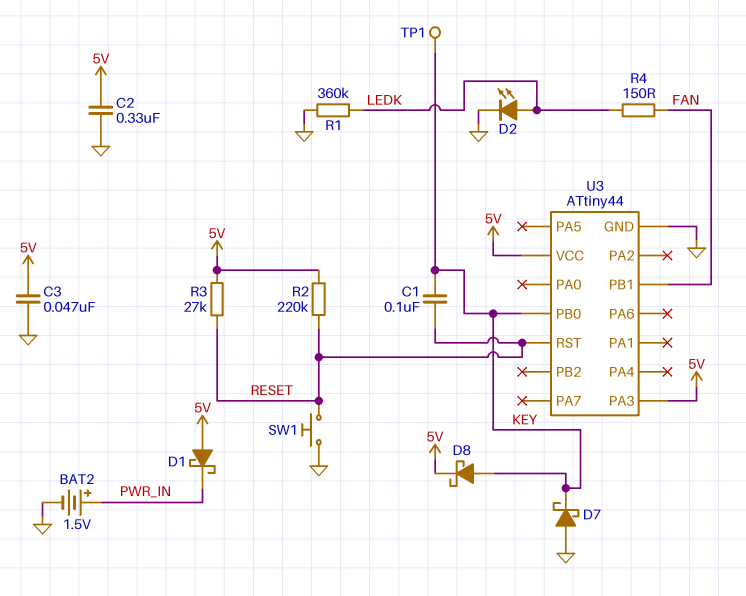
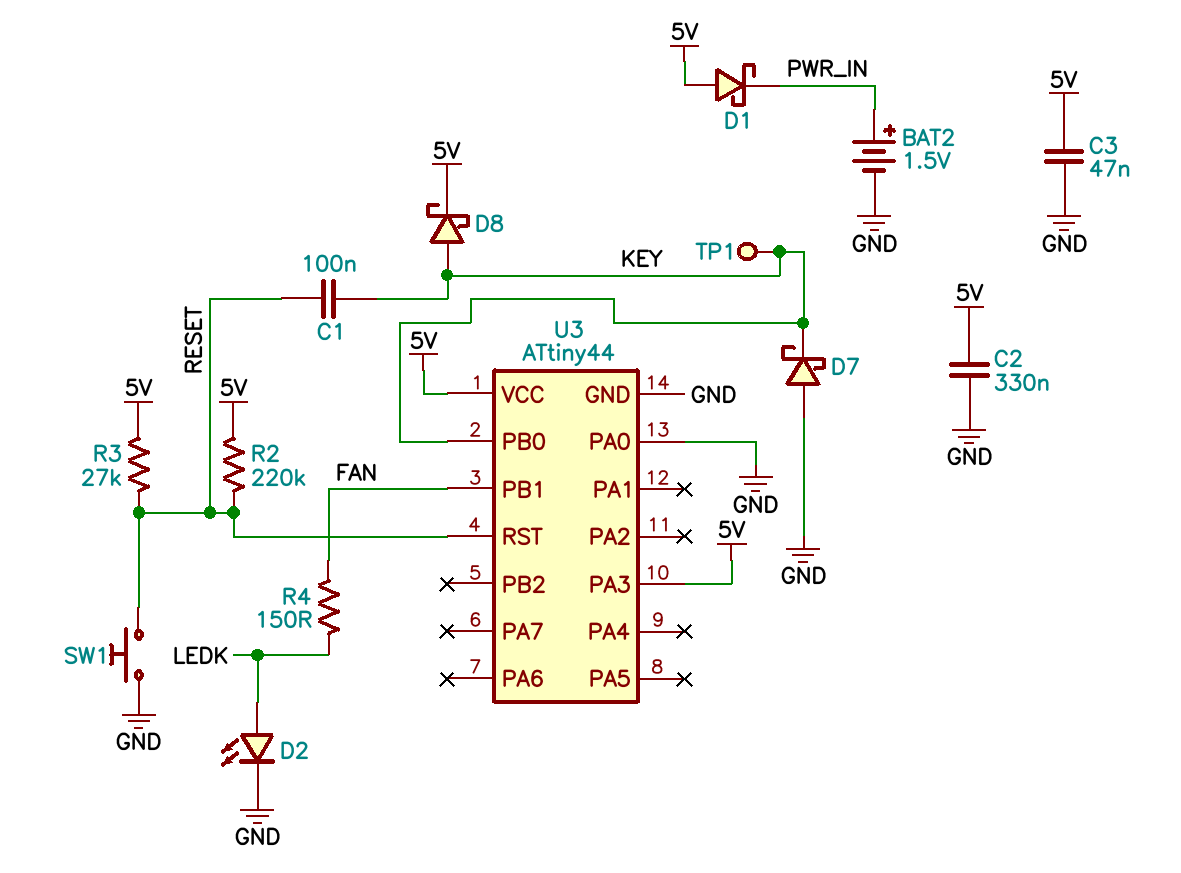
R1: 360k (GND, LEDK) -> none
U3 pin PA0: none -> GND

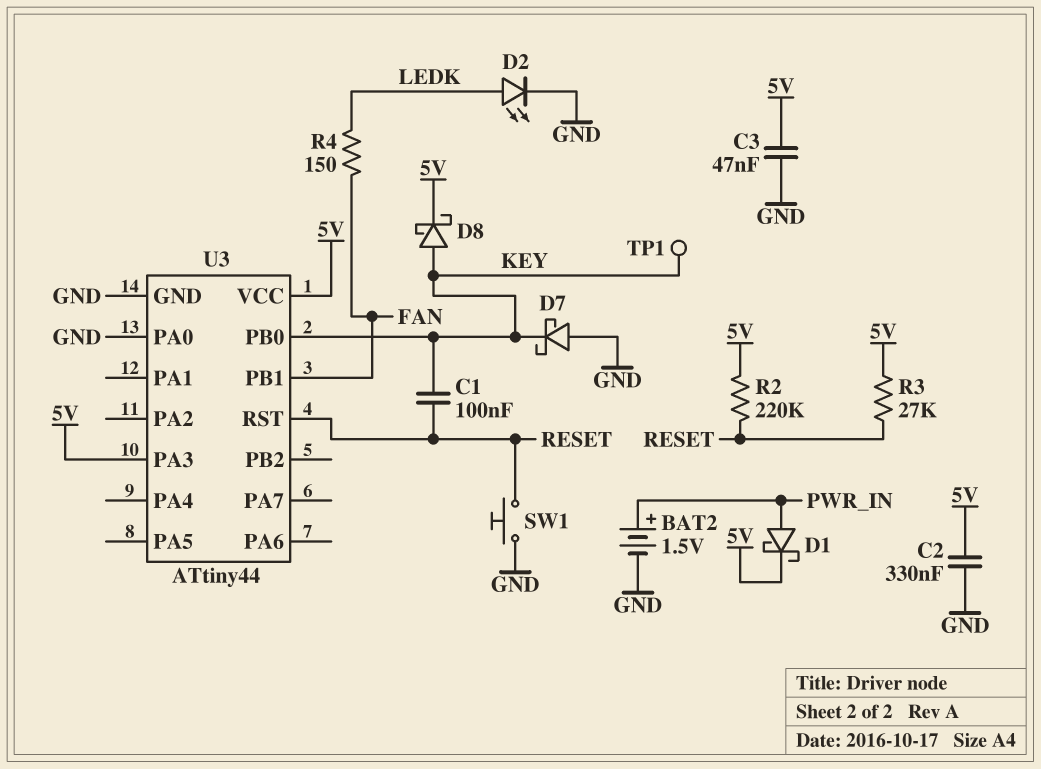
D1: schottky (A 5V, K PWR_IN) -> schottky (A PWR_IN, K 5V)

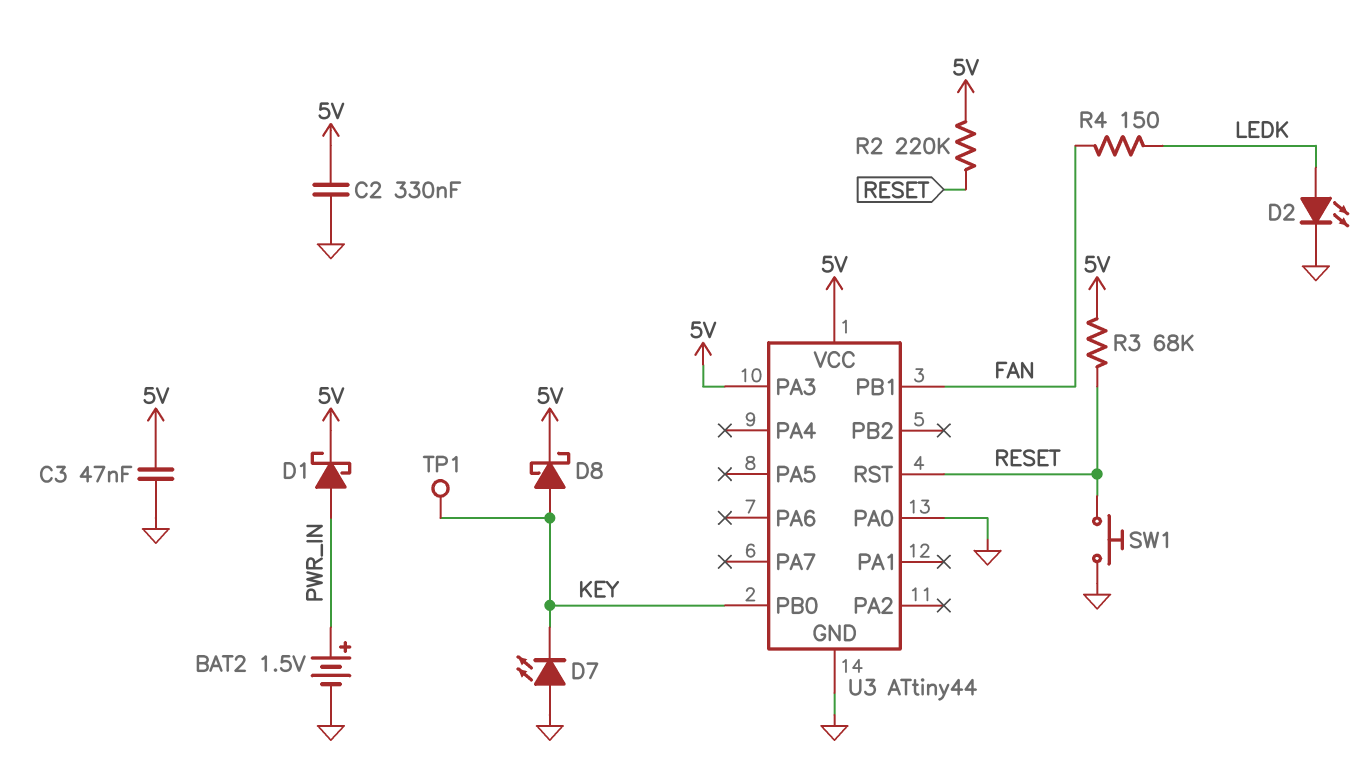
C1: 100nF (KEY, RESET) -> none
D7: schottky (A GND, K KEY) -> LED (A GND, K KEY)
R3: 27k (5V, RESET) -> 68k (5V, RESET)

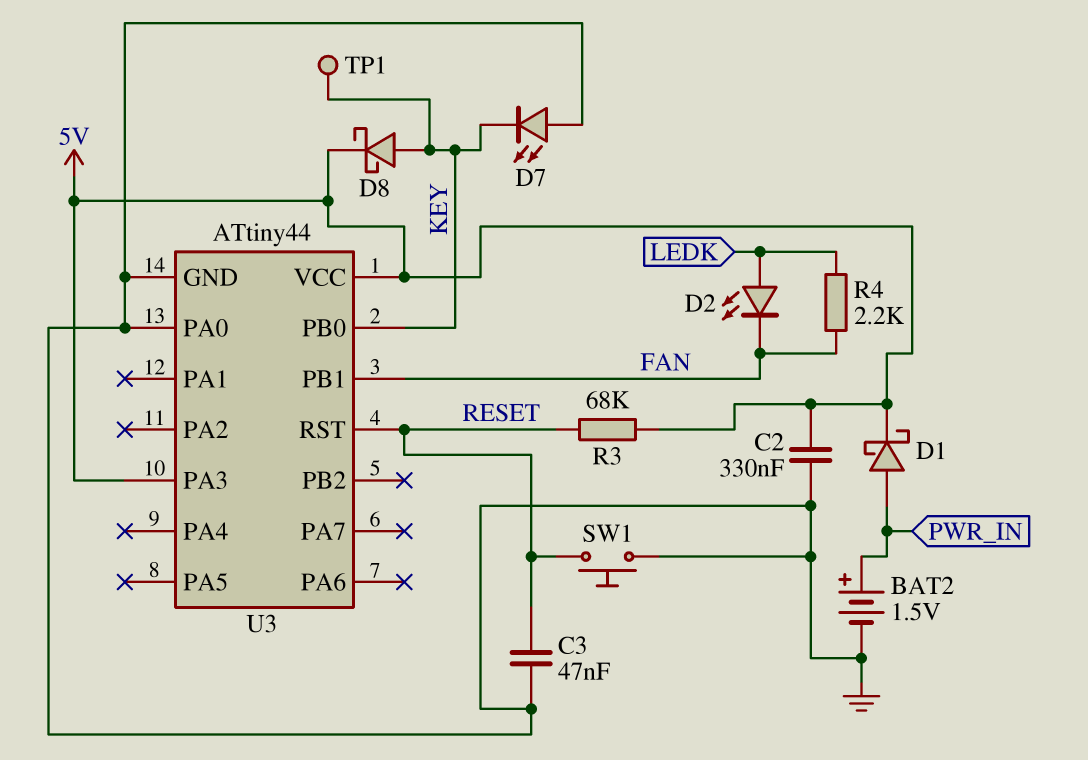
C3: 47nF (5V, GND) -> 47nF (GND, RESET)
D2: LED (A LEDK, K GND) -> LED (A LEDK, K FAN)
R2: 220k (5V, RESET) -> none
R4: 150 (FAN, LEDK) -> 2.2k (FAN, LEDK)

